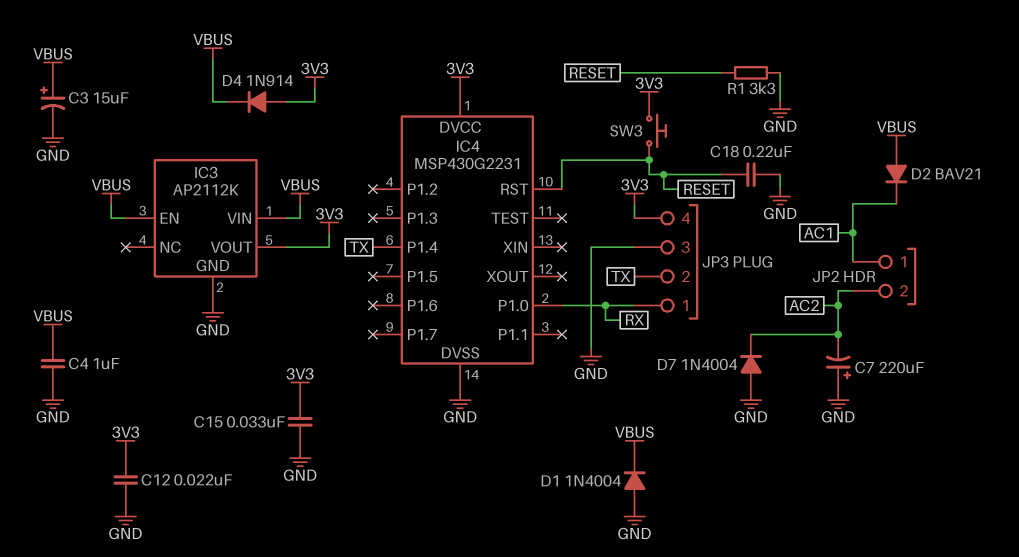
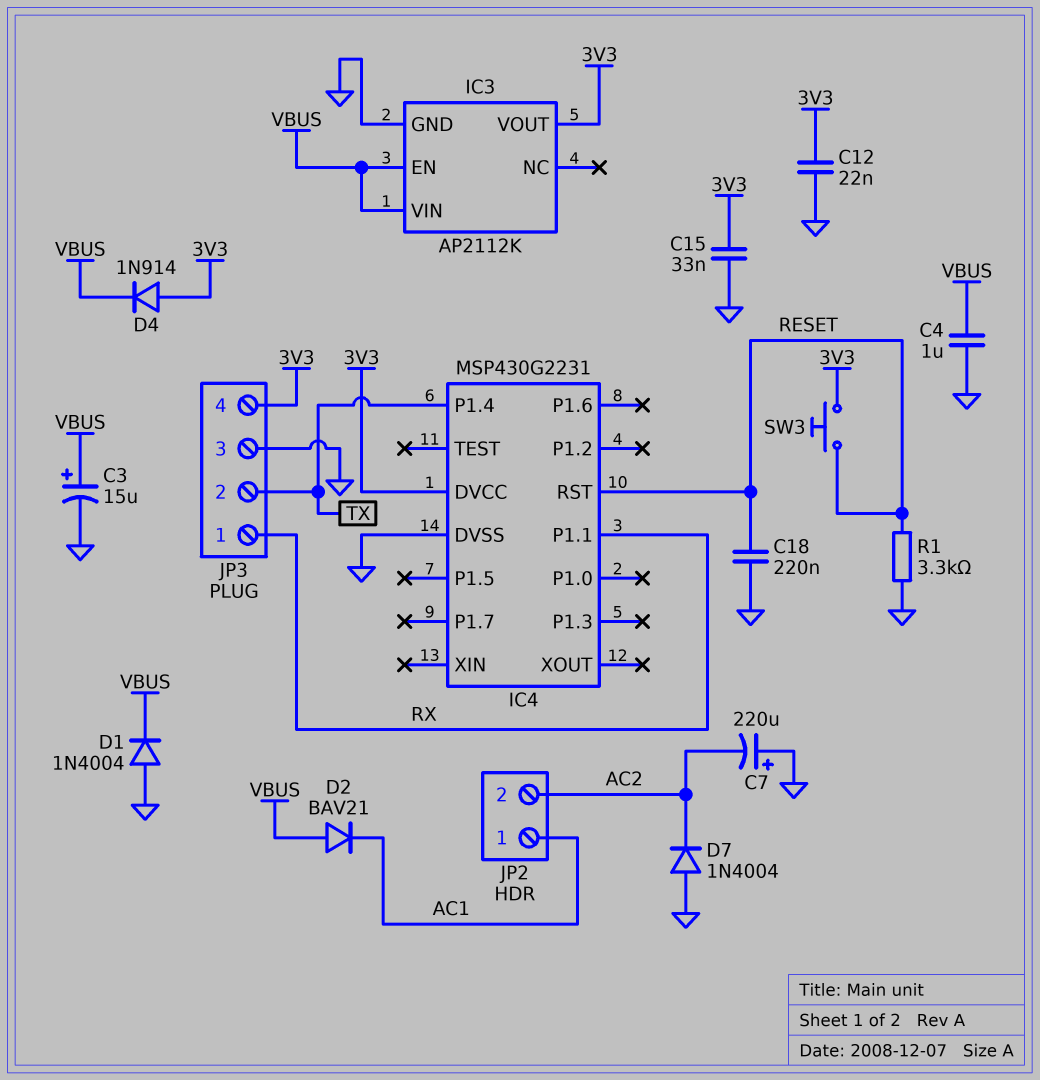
IC4 pin P1.0: RX -> none
IC4 pin P1.1: none -> RX

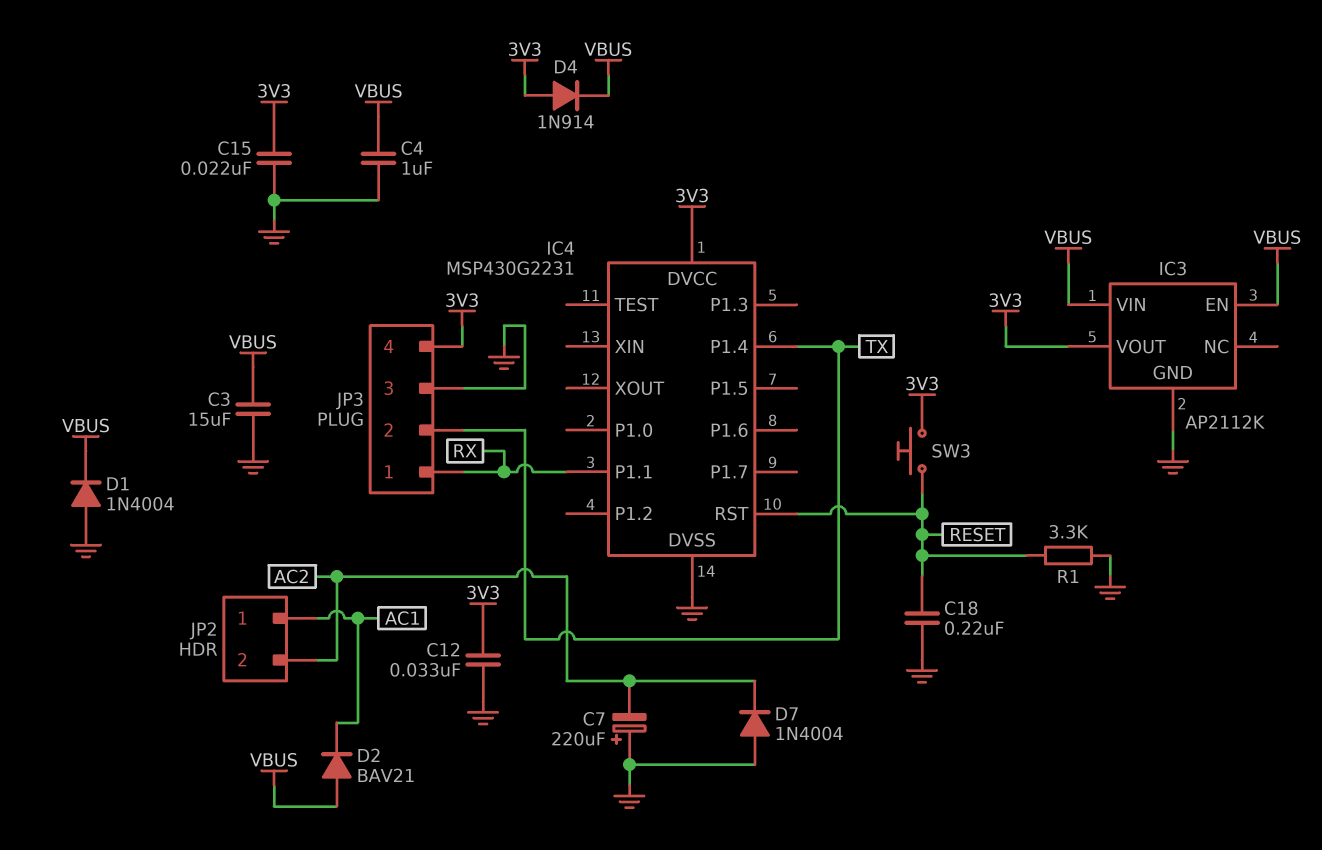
C3: 15uF (plus VBUS, minus GND) -> 15uF (GND, VBUS)
C12: 22nF (3V3, GND) -> 33nF (3V3, GND)
C15: 33nF (3V3, GND) -> 22nF (3V3, GND)

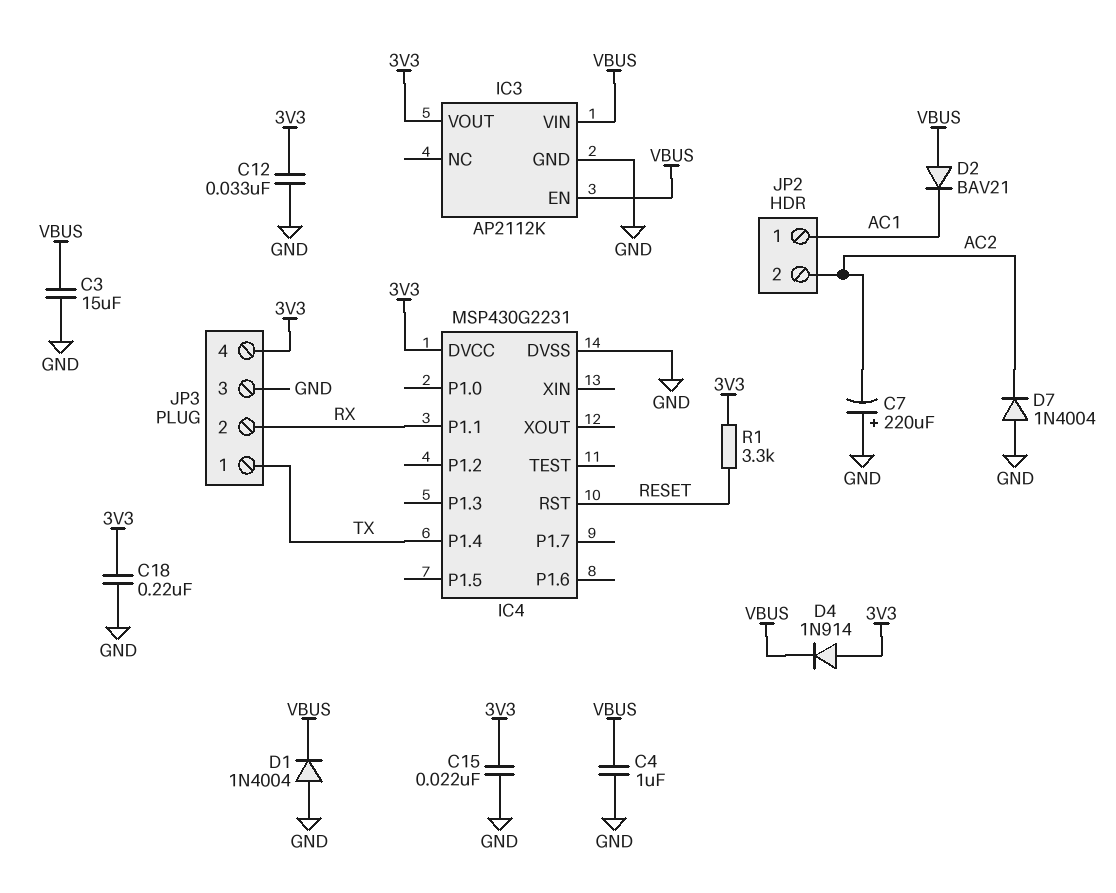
C18: 220nF (GND, RESET) -> 220nF (3V3, GND)
JP3 pin 1: RX -> TX
JP3 pin 2: TX -> RX
R1: 3.3k (GND, RESET) -> 3.3k (3V3, RESET)
SW3: button (3V3, RESET) -> none

